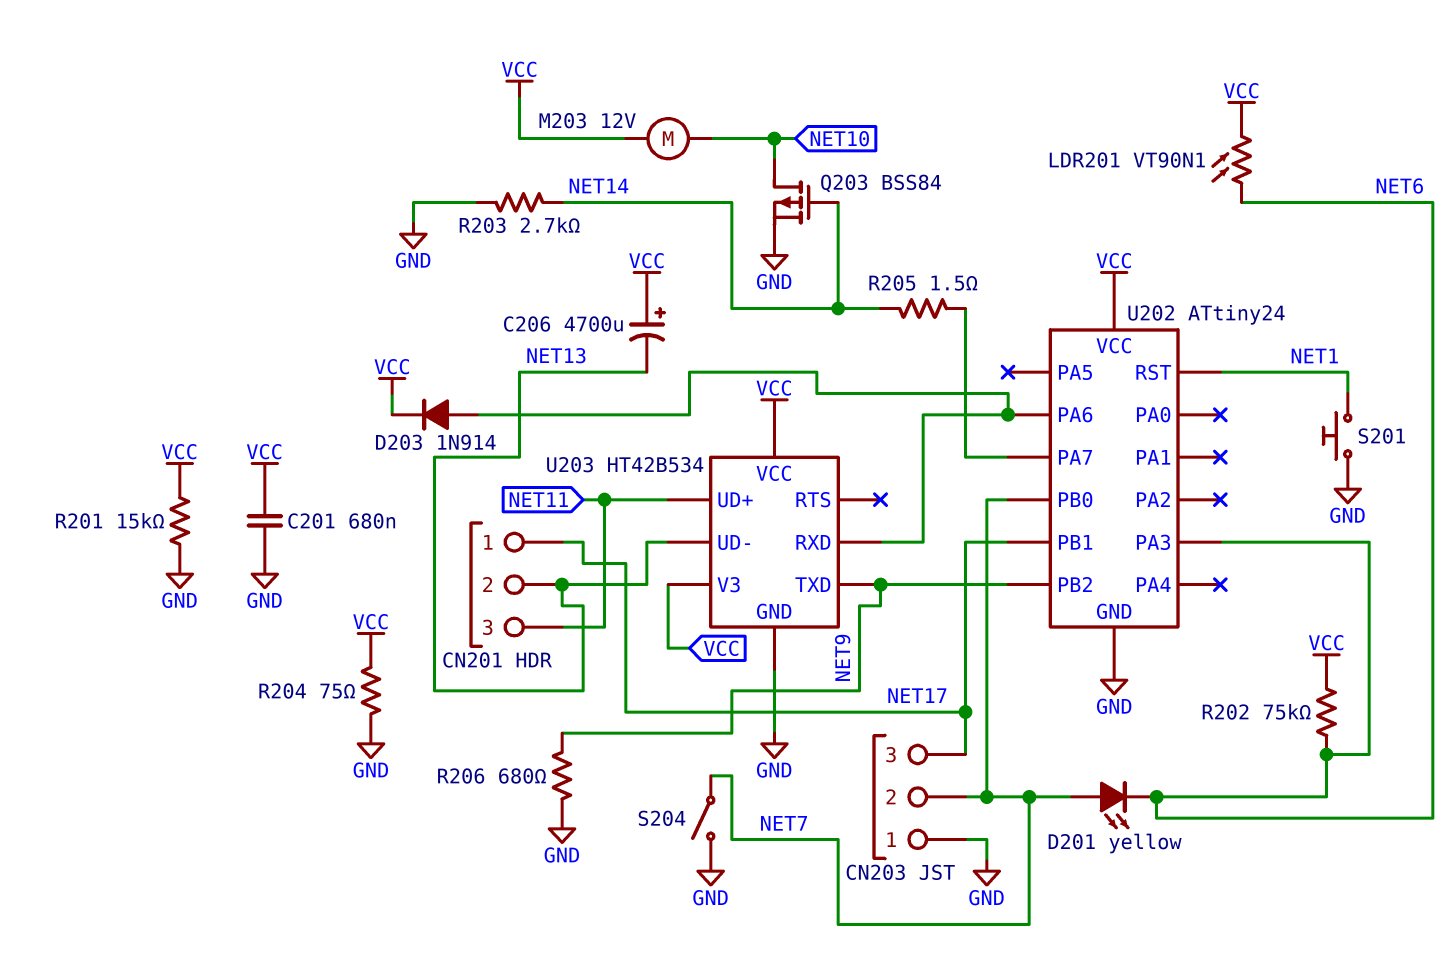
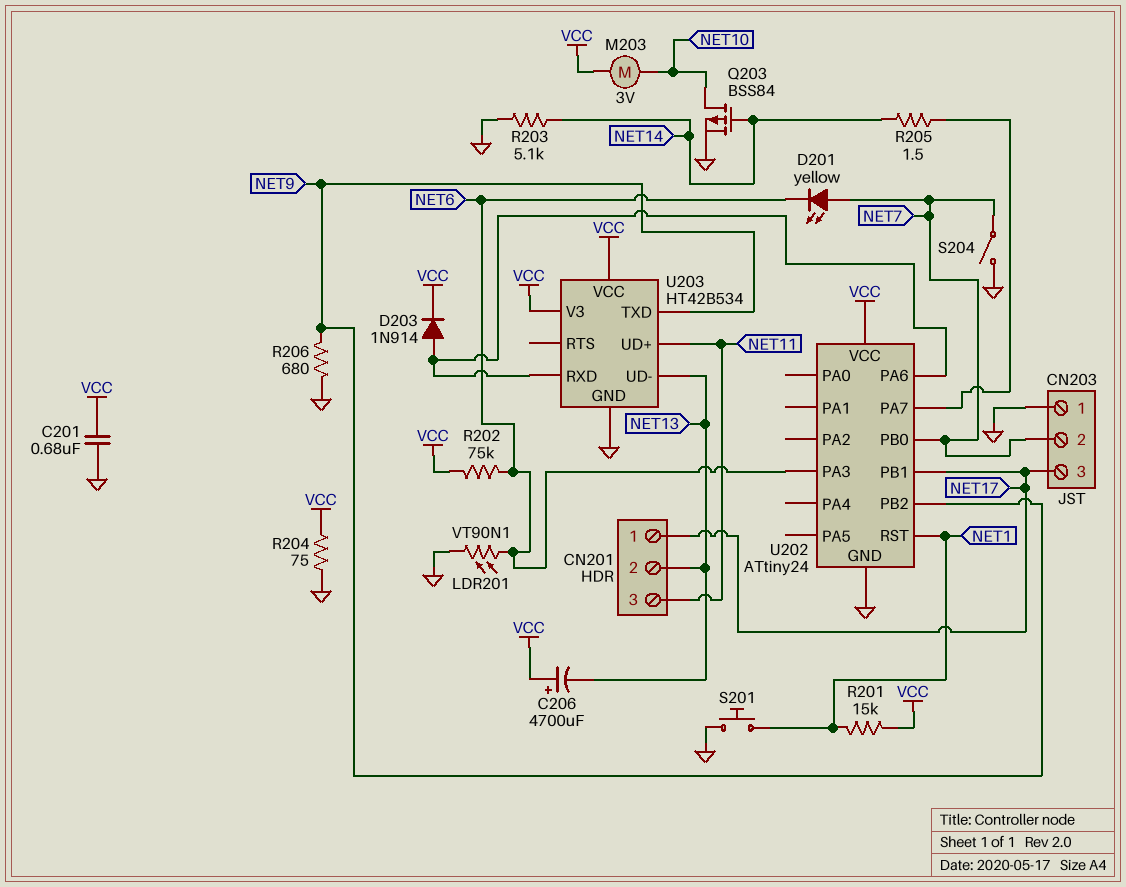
LDR201: VT90N1 (NET6, VCC) -> VT90N1 (GND, NET6)
M203: motor 12V (NET10, VCC) -> motor 3V (NET10, VCC)
R201: 15k (GND, VCC) -> 15k (NET1, VCC)
R203: 2.7k (GND, NET14) -> 5.1k (GND, NET14)

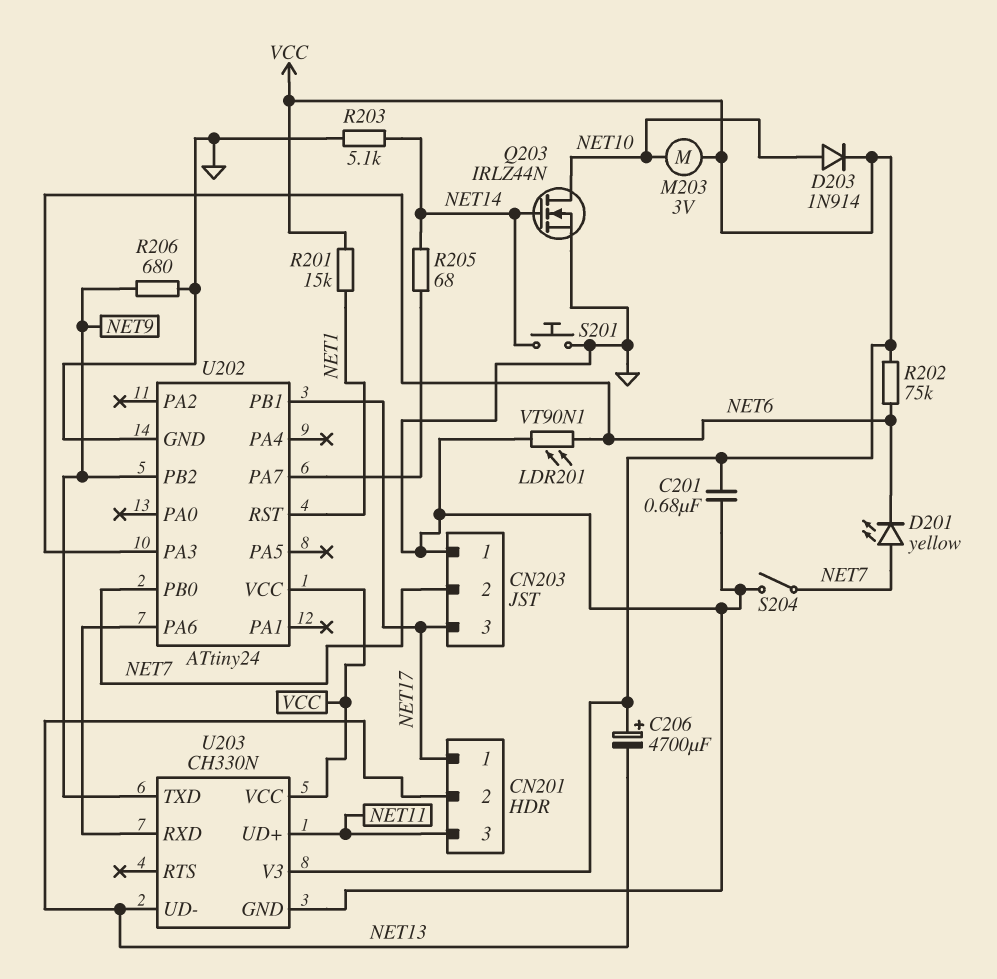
D203: diode 1N914 (A U202/PA6, K VCC) -> diode 1N914 (A NET10, K VCC)
Q203: PMOS BSS84 (G NET14, D NET10, S GND) -> NMOS IRLZ44N (G NET14, D NET10, S GND)
R204: 75 (GND, VCC) -> none
R205: 1.5 (NET14, U202/PA7) -> 68 (NET14, U202/PA7)
S201: button (GND, NET1) -> button (GND, NET14)
U203: HT42B534 -> CH330N

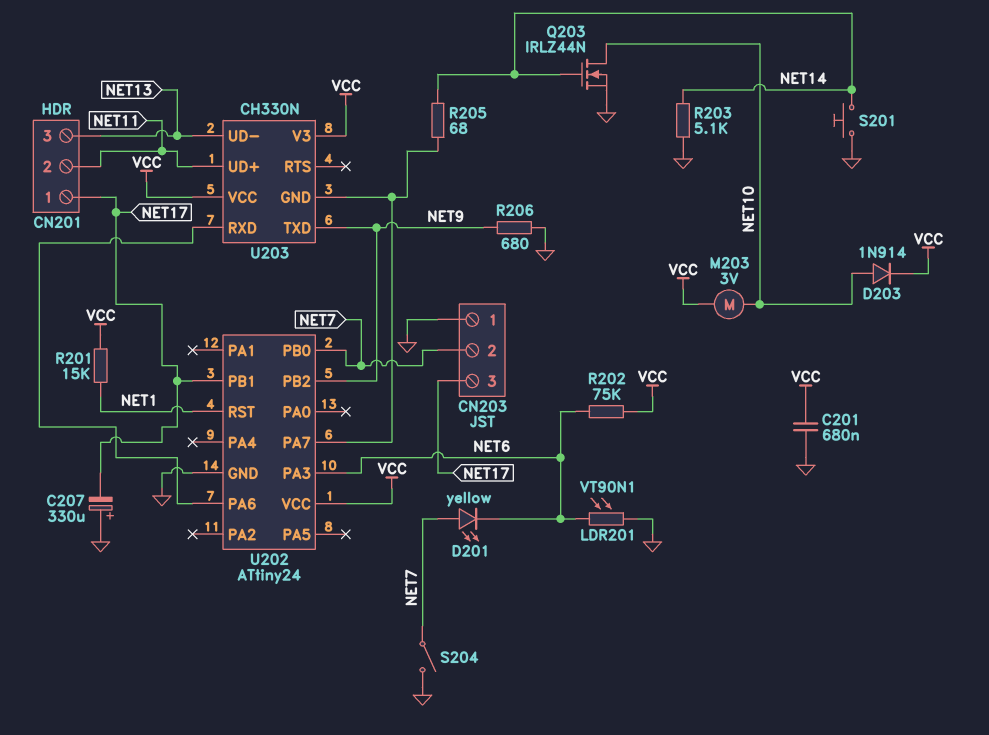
C206: 4700uF (plus VCC, minus NET13) -> none
C207: none -> 330uF (plus GND, minus NET17)
CN201 pin 2: NET13 -> NET11
CN201 pin 3: NET11 -> NET13
U203 pin GND: GND -> U202/PA7

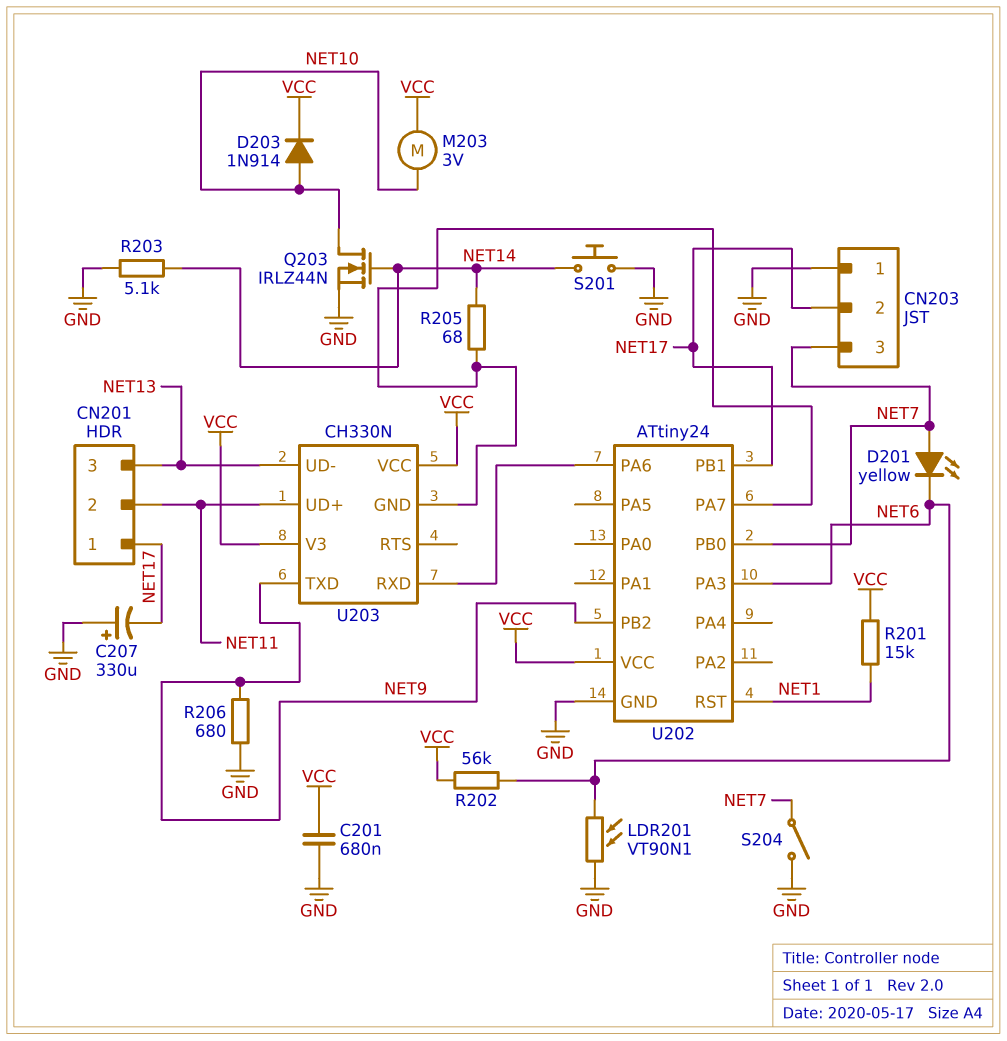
CN203 pin 2: NET7 -> NET17
CN203 pin 3: NET17 -> NET7
R202: 75k (NET6, VCC) -> 56k (NET6, VCC)

